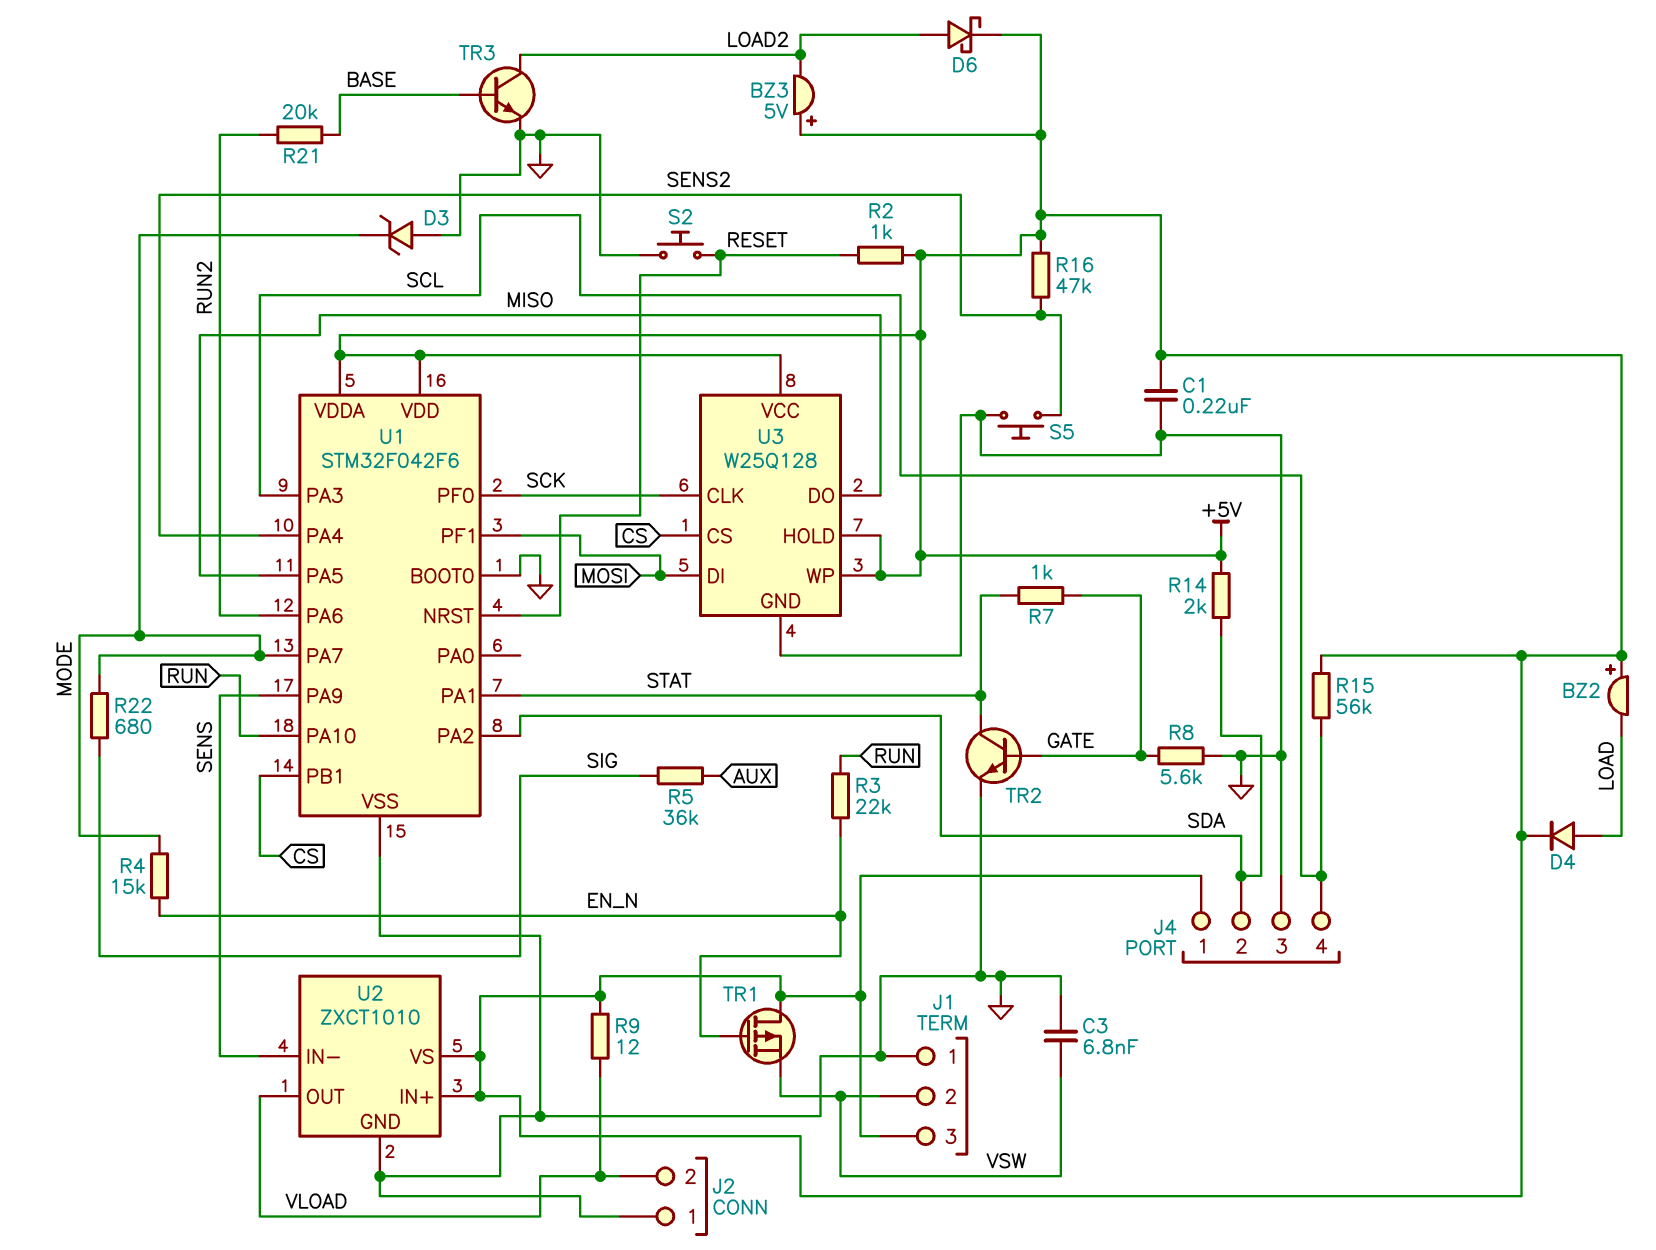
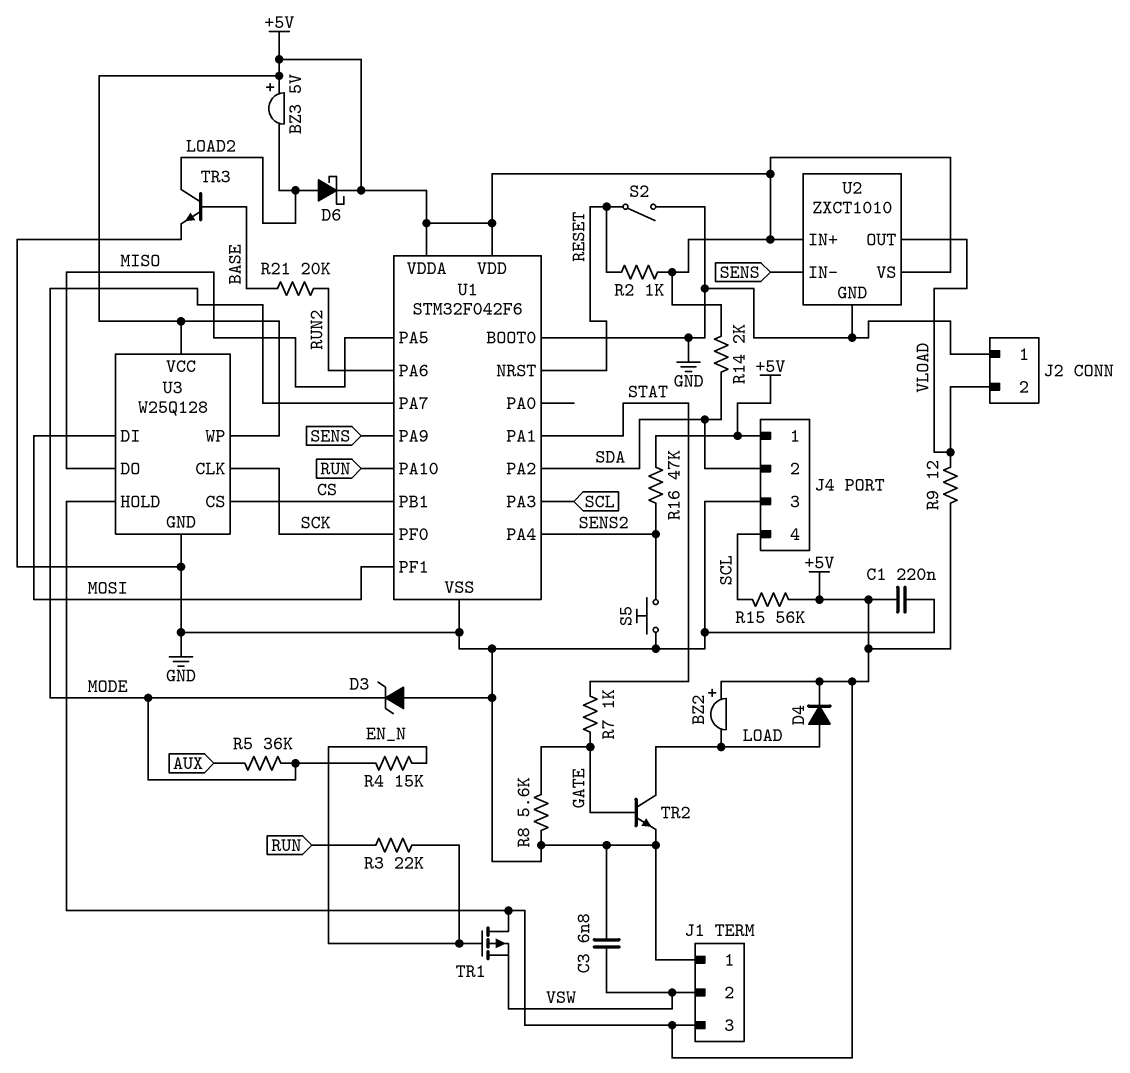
R5: 36k (AUX, SIG) -> 36k (AUX, MODE)
R22: 680 (MODE, SIG) -> none
S2: button (GND, RESET) -> switch (GND, RESET)
TR2: NPN (B GATE, C STAT, E GND) -> NPN (B GATE, C LOAD, E GND)

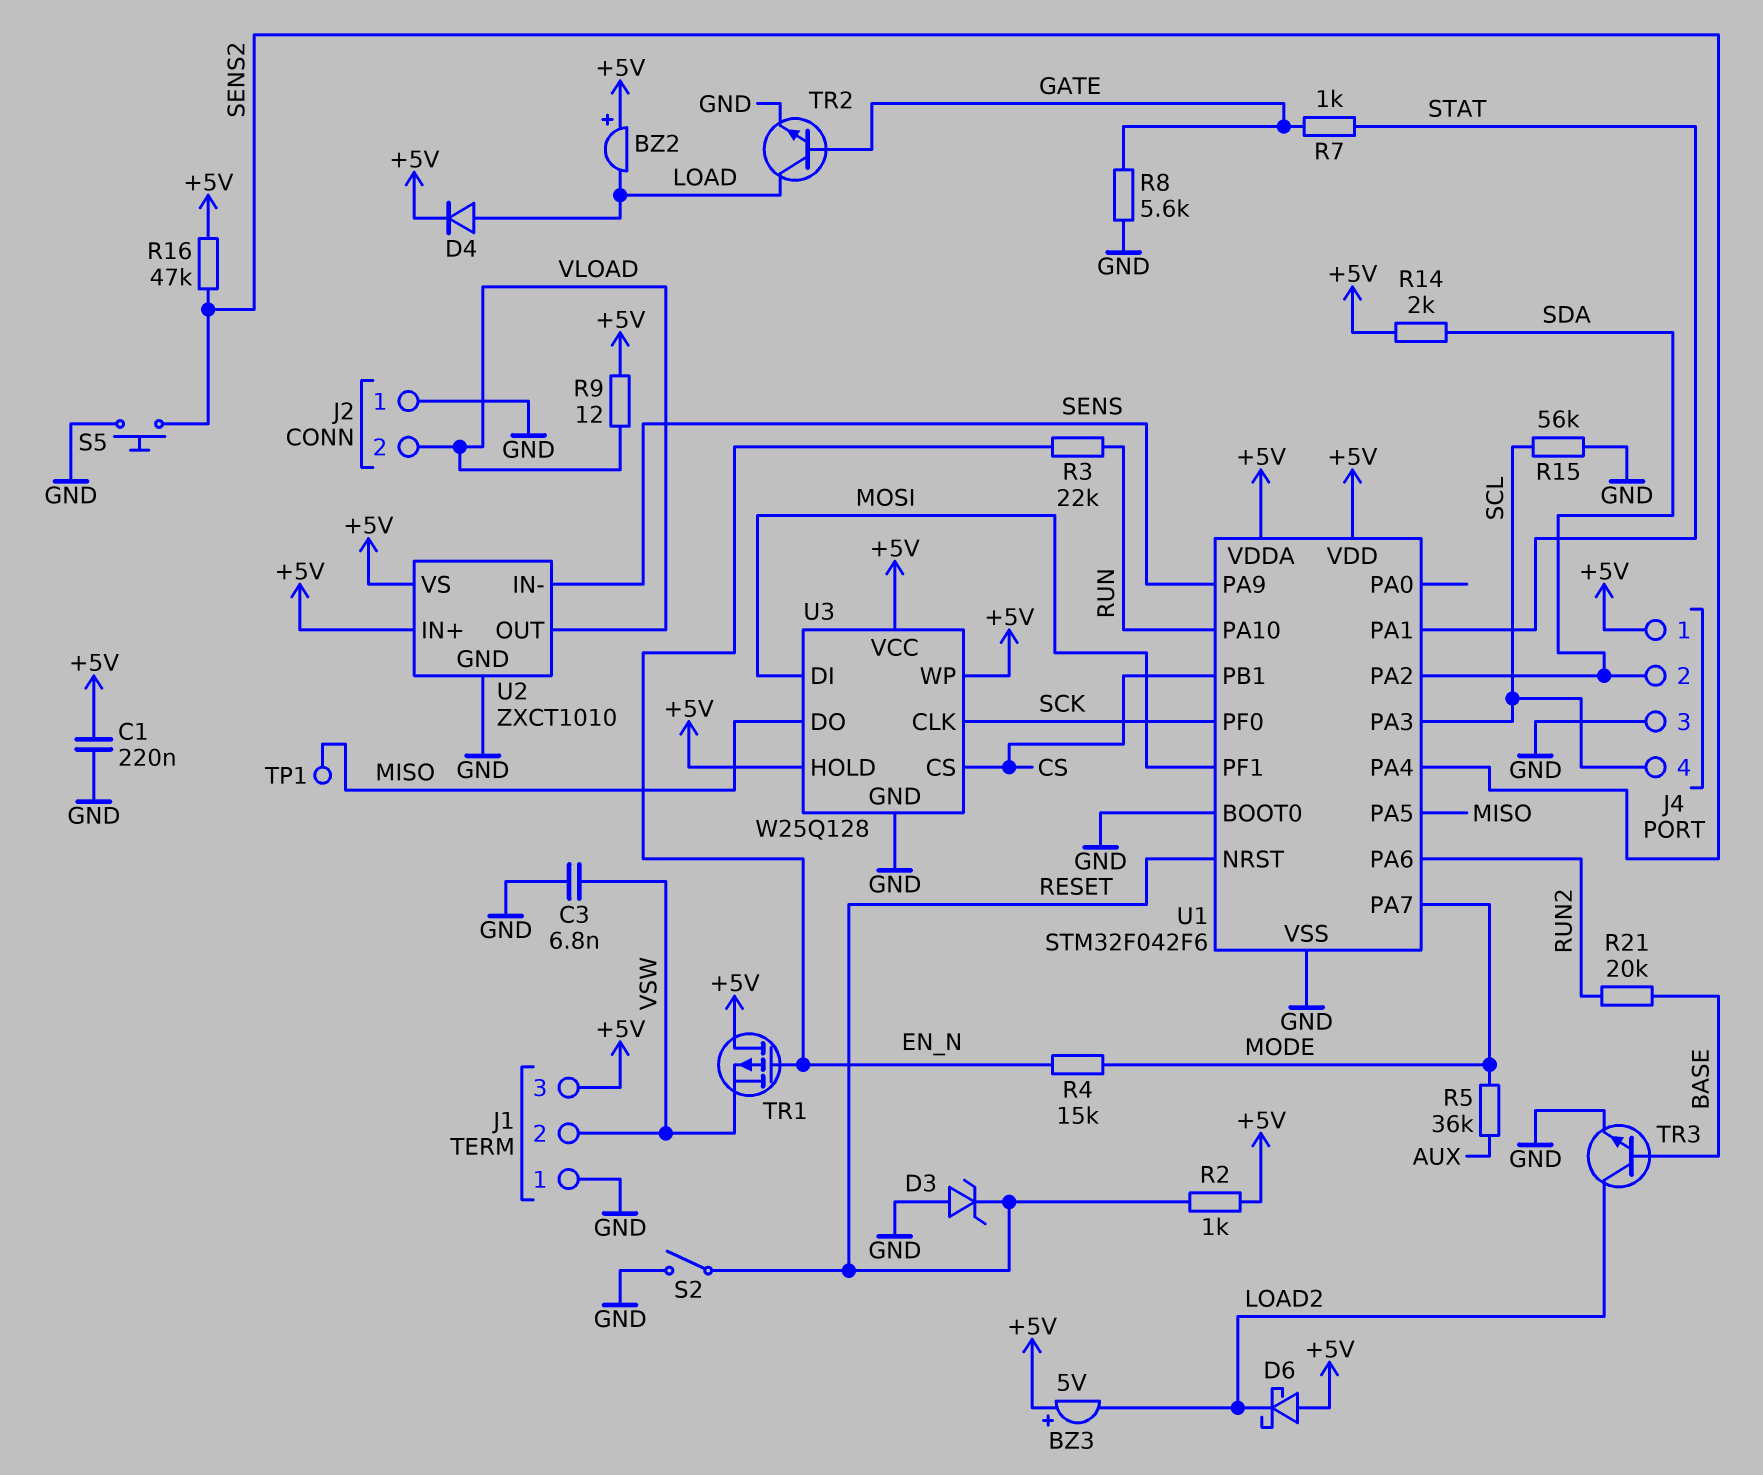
D3: zener (A GND, K MODE) -> zener (A GND, K RESET)
D6: schottky (A LOAD2, K +5V) -> schottky (A +5V, K LOAD2)
R15: 56k (+5V, SCL) -> 56k (GND, SCL)
TP1: none -> test point (MISO)

